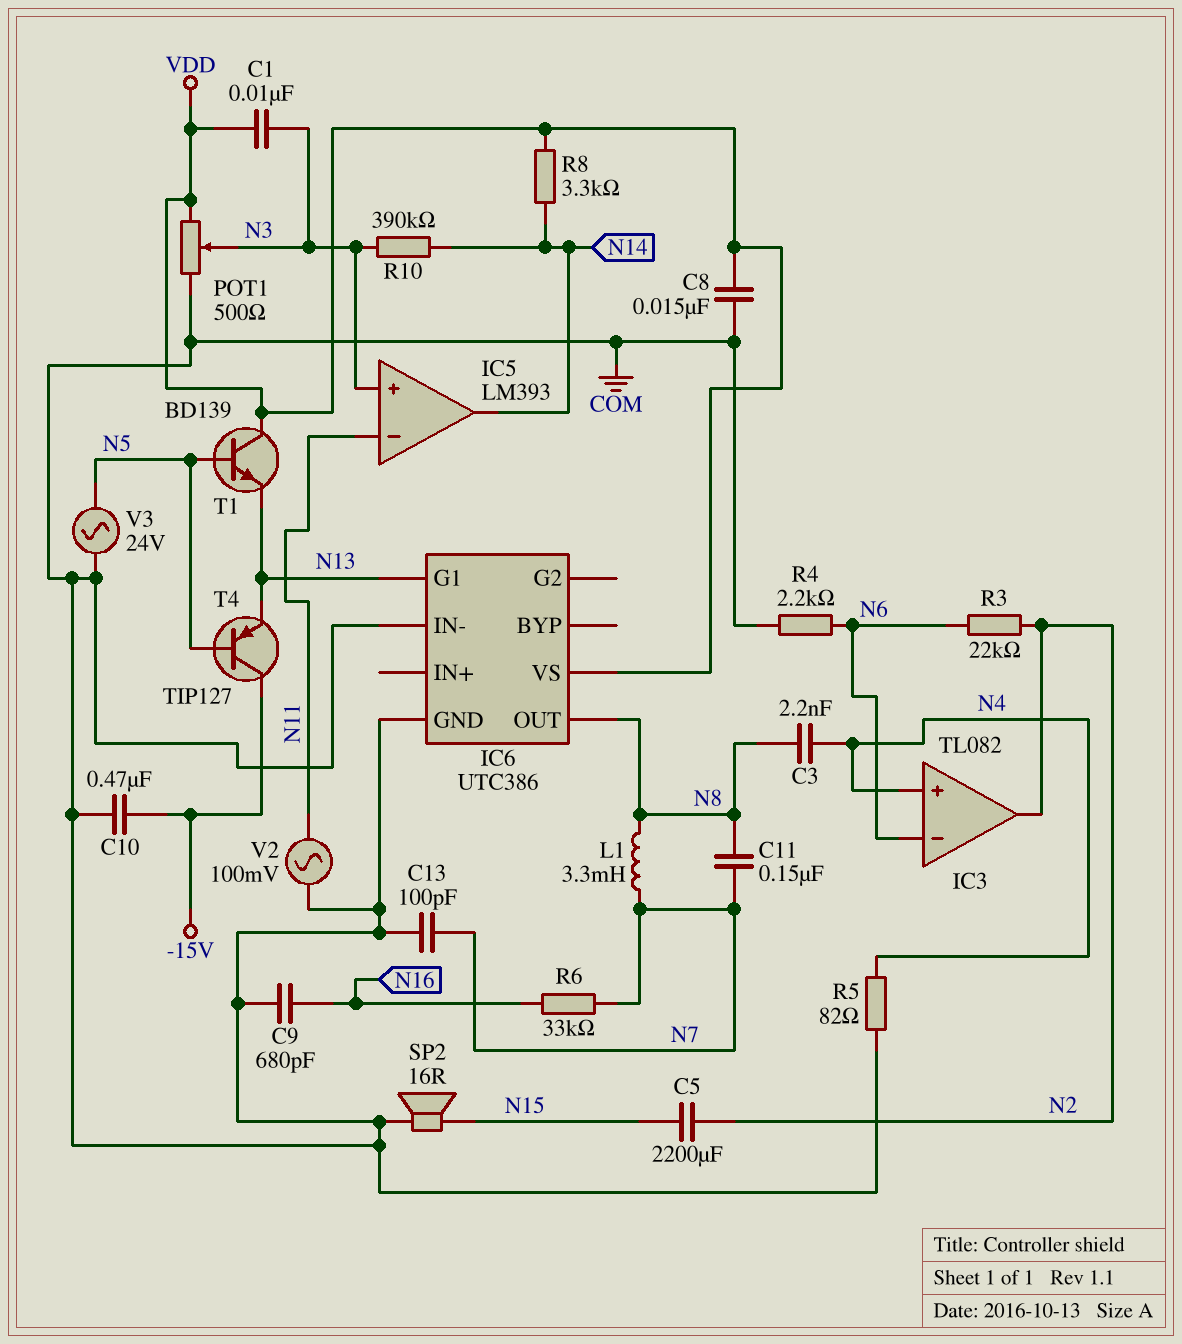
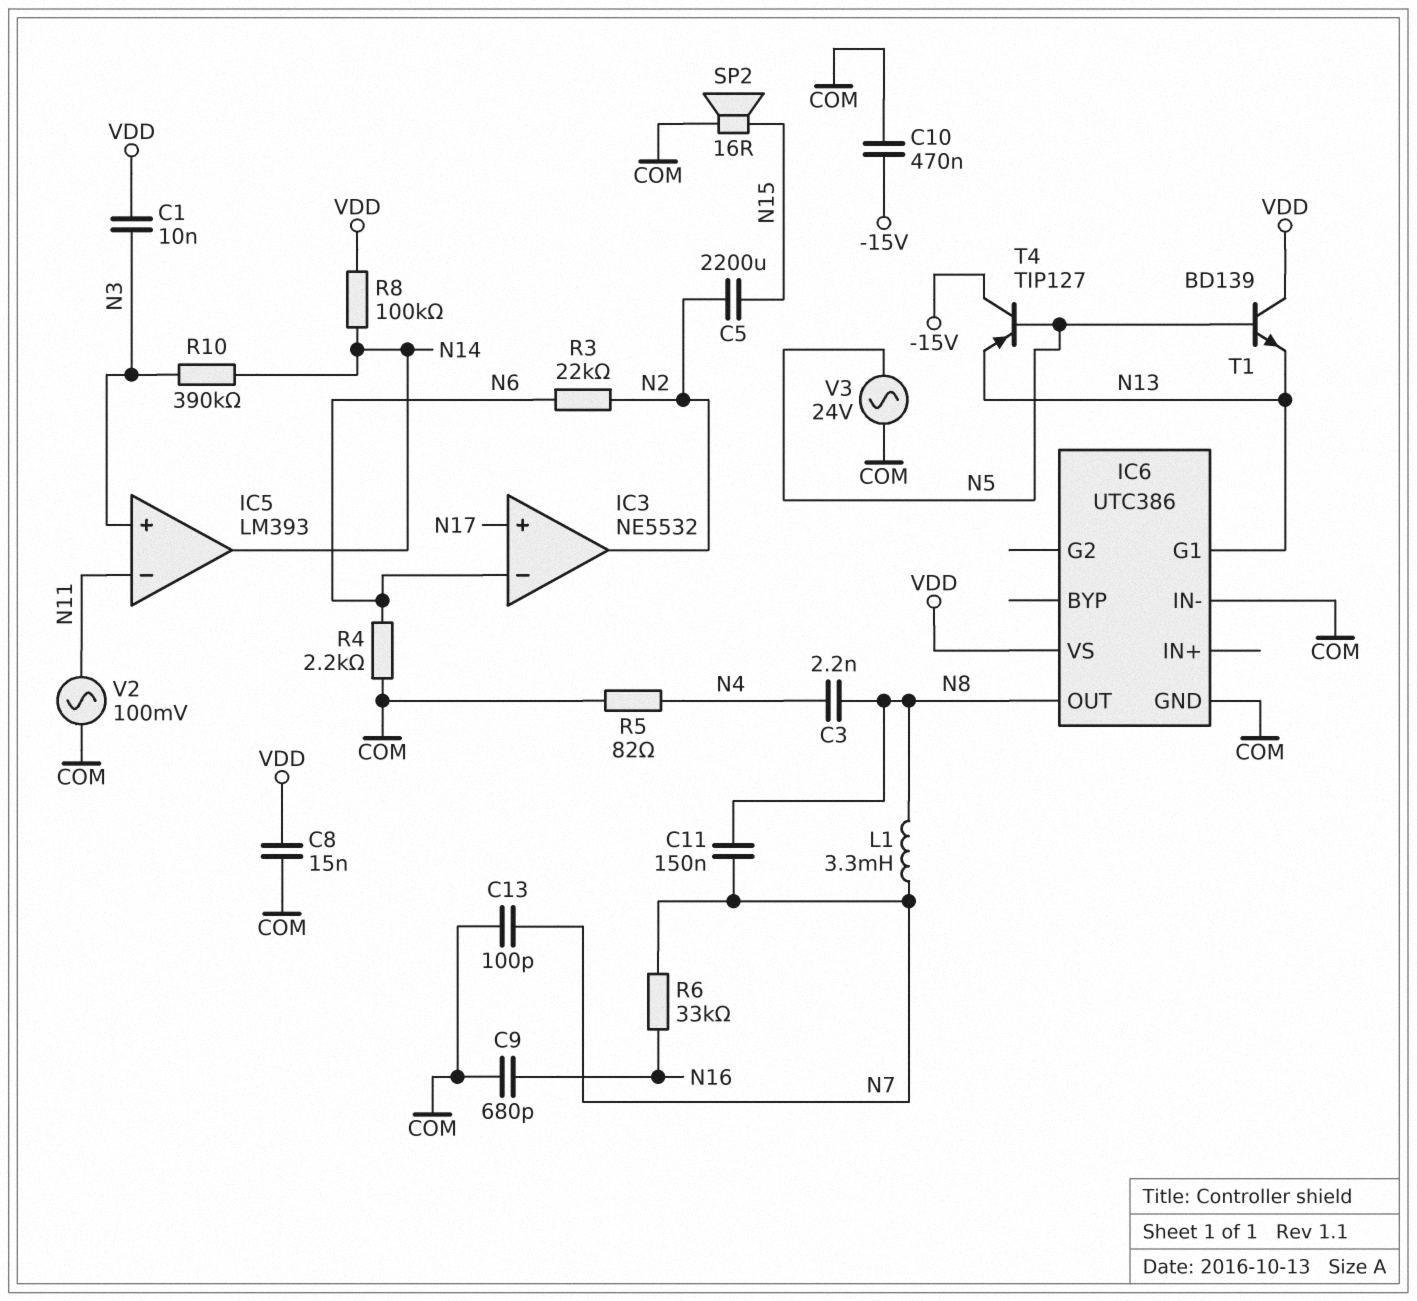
IC3: TL082 -> NE5532
IC3 pin in+: N4 -> N17
POT1: 500 (COM, VDD, wiper N3) -> none
R8: 3.3k (N14, VDD) -> 100k (N14, VDD)

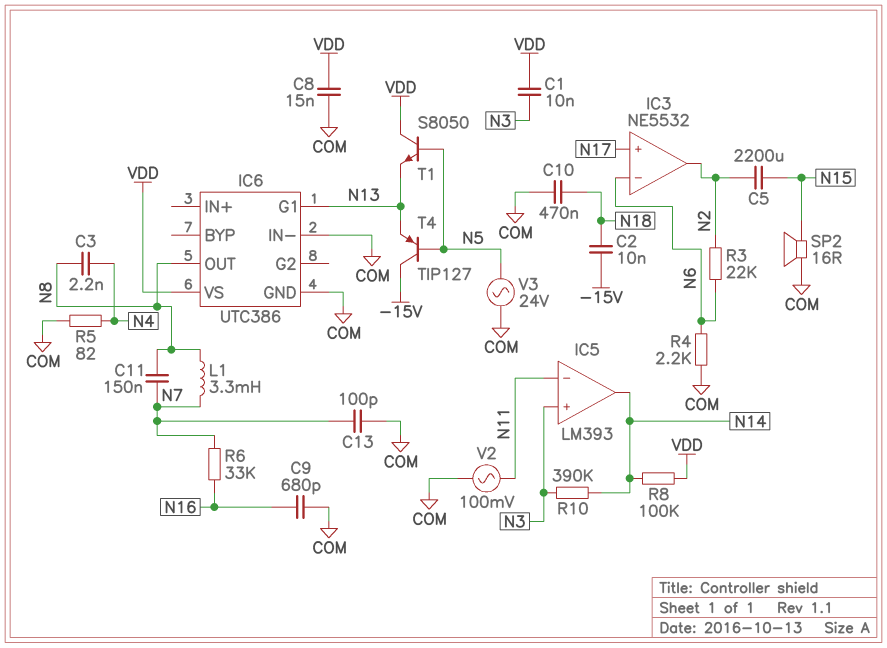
C2: none -> 10nF (-15V, N18)
C10: 470nF (-15V, COM) -> 470nF (COM, N18)
T1: NPN BD139 (B N5, C VDD, E N13) -> NPN S8050 (B N5, C VDD, E N13)

